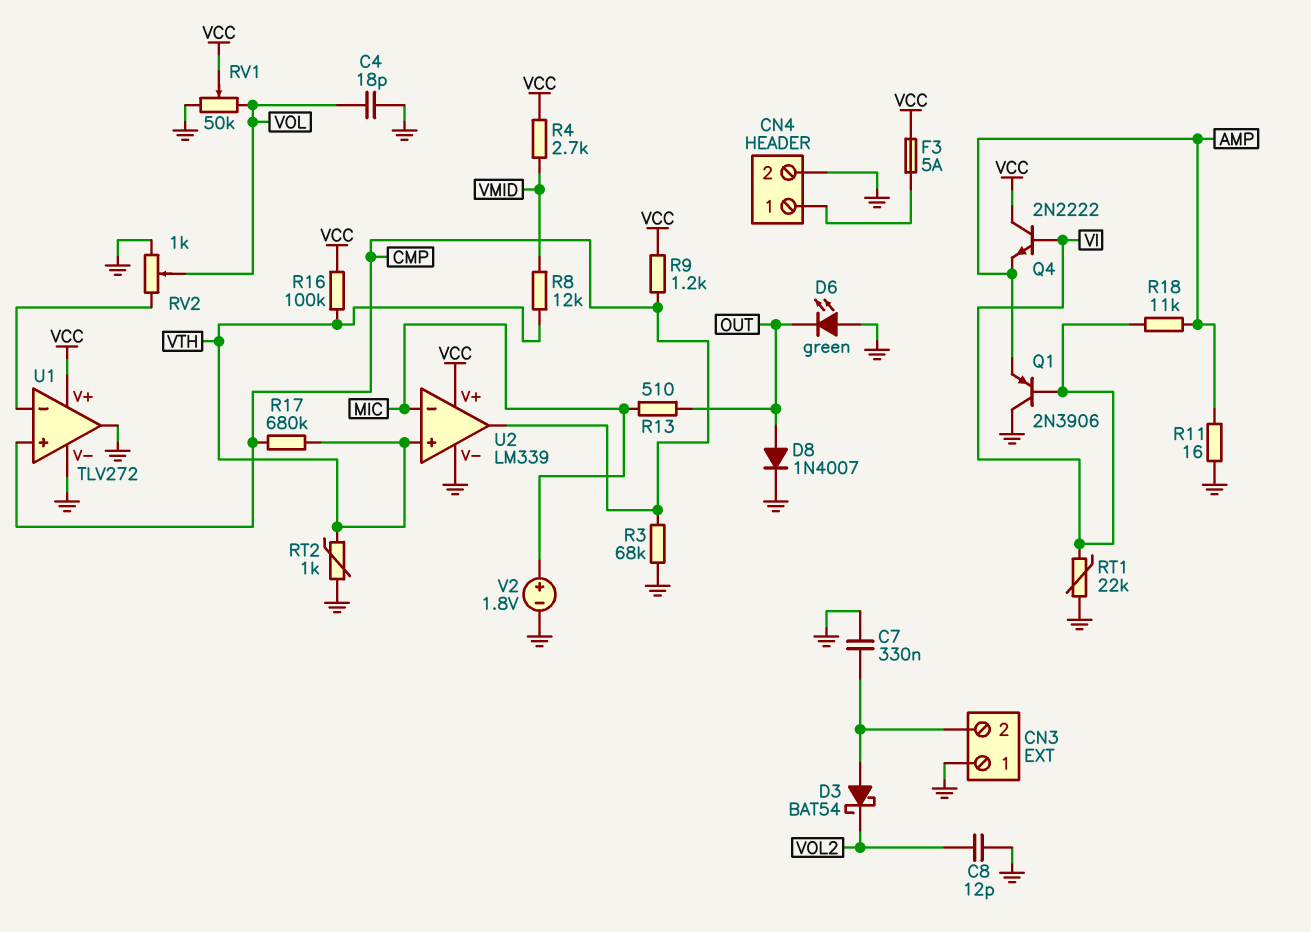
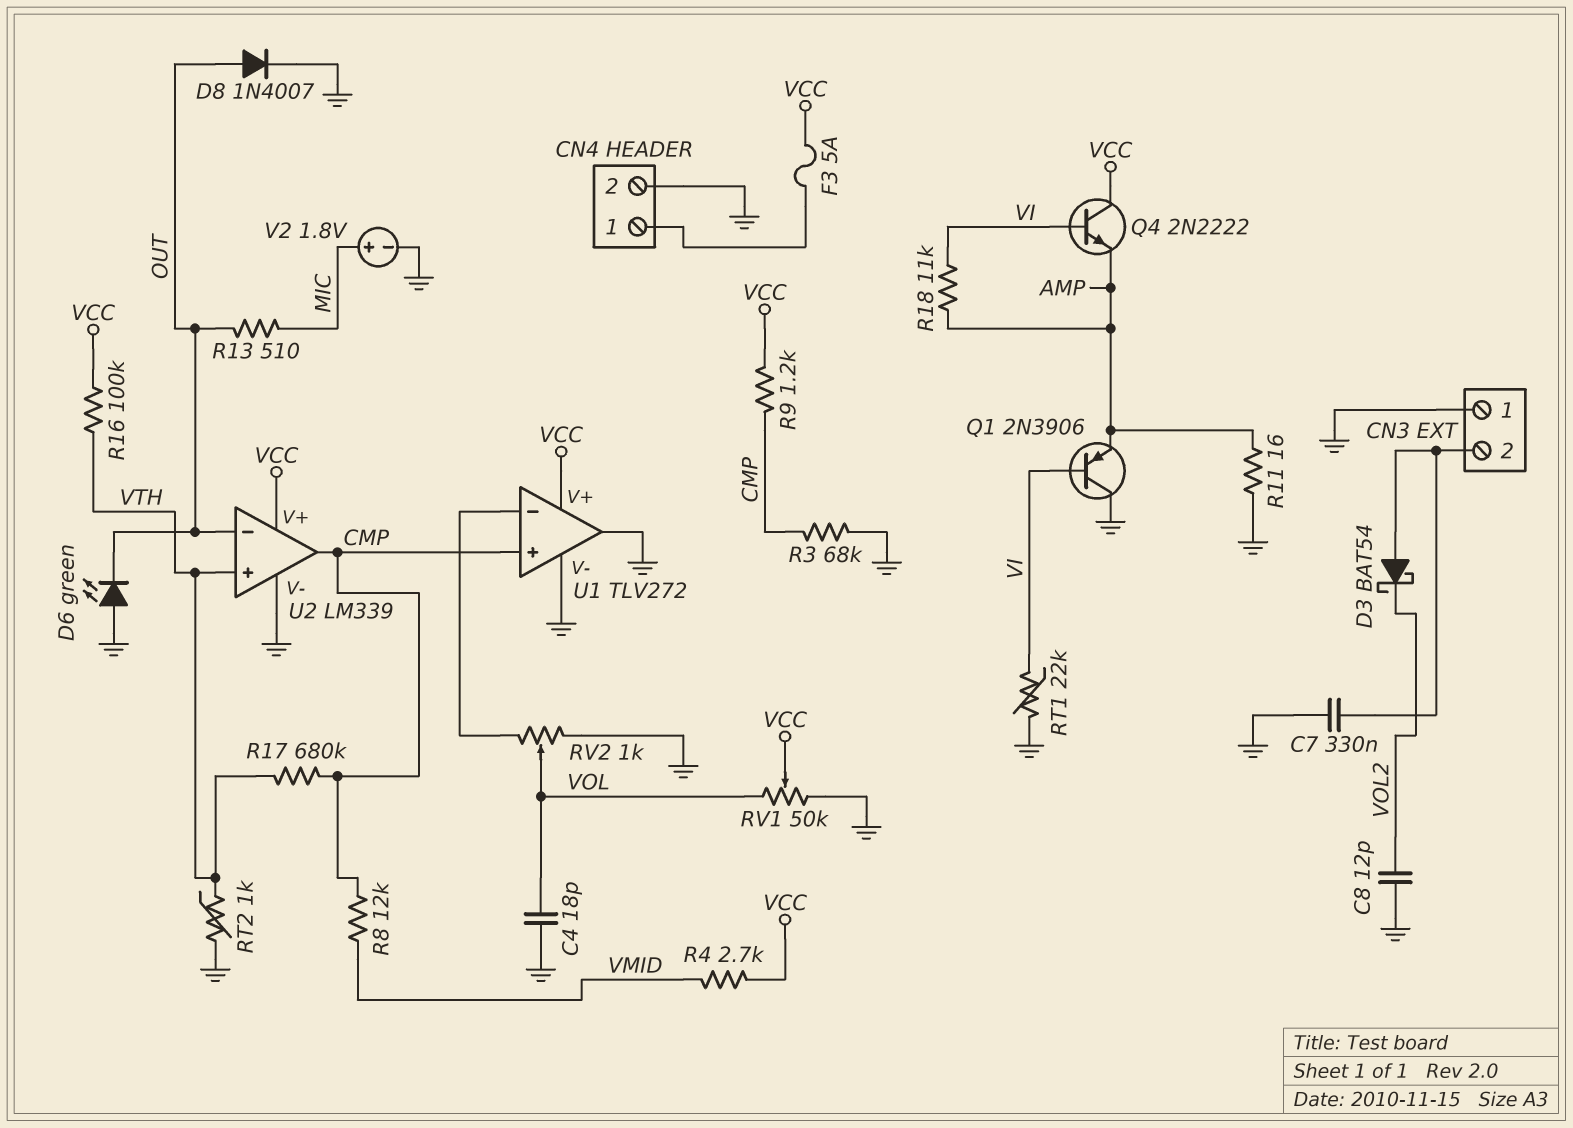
R8: 12k (VMID, VTH) -> 12k (CMP, VMID)
U2 pin in-: MIC -> OUT

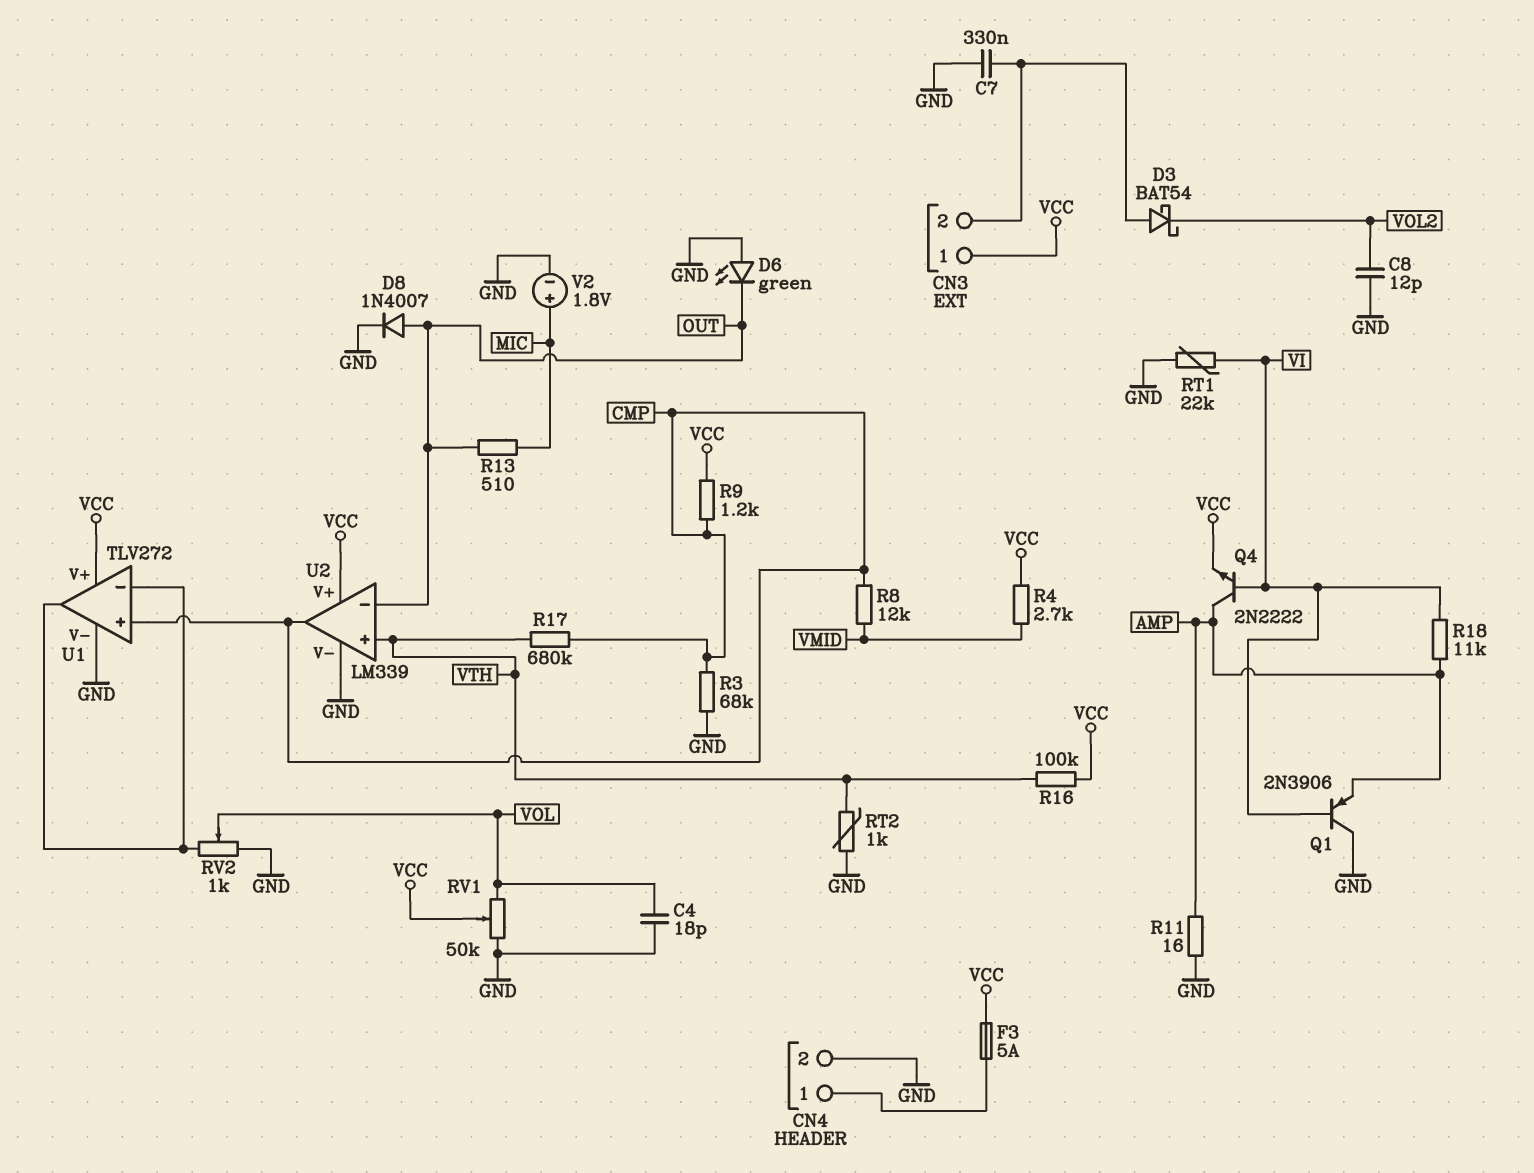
CN3 pin 1: GND -> VCC
Q4: NPN 2N2222 (B VI, C VCC, E AMP) -> NPN 2N2222 (B VI, C AMP, E VCC)
U1 pin out: GND -> U1/in-

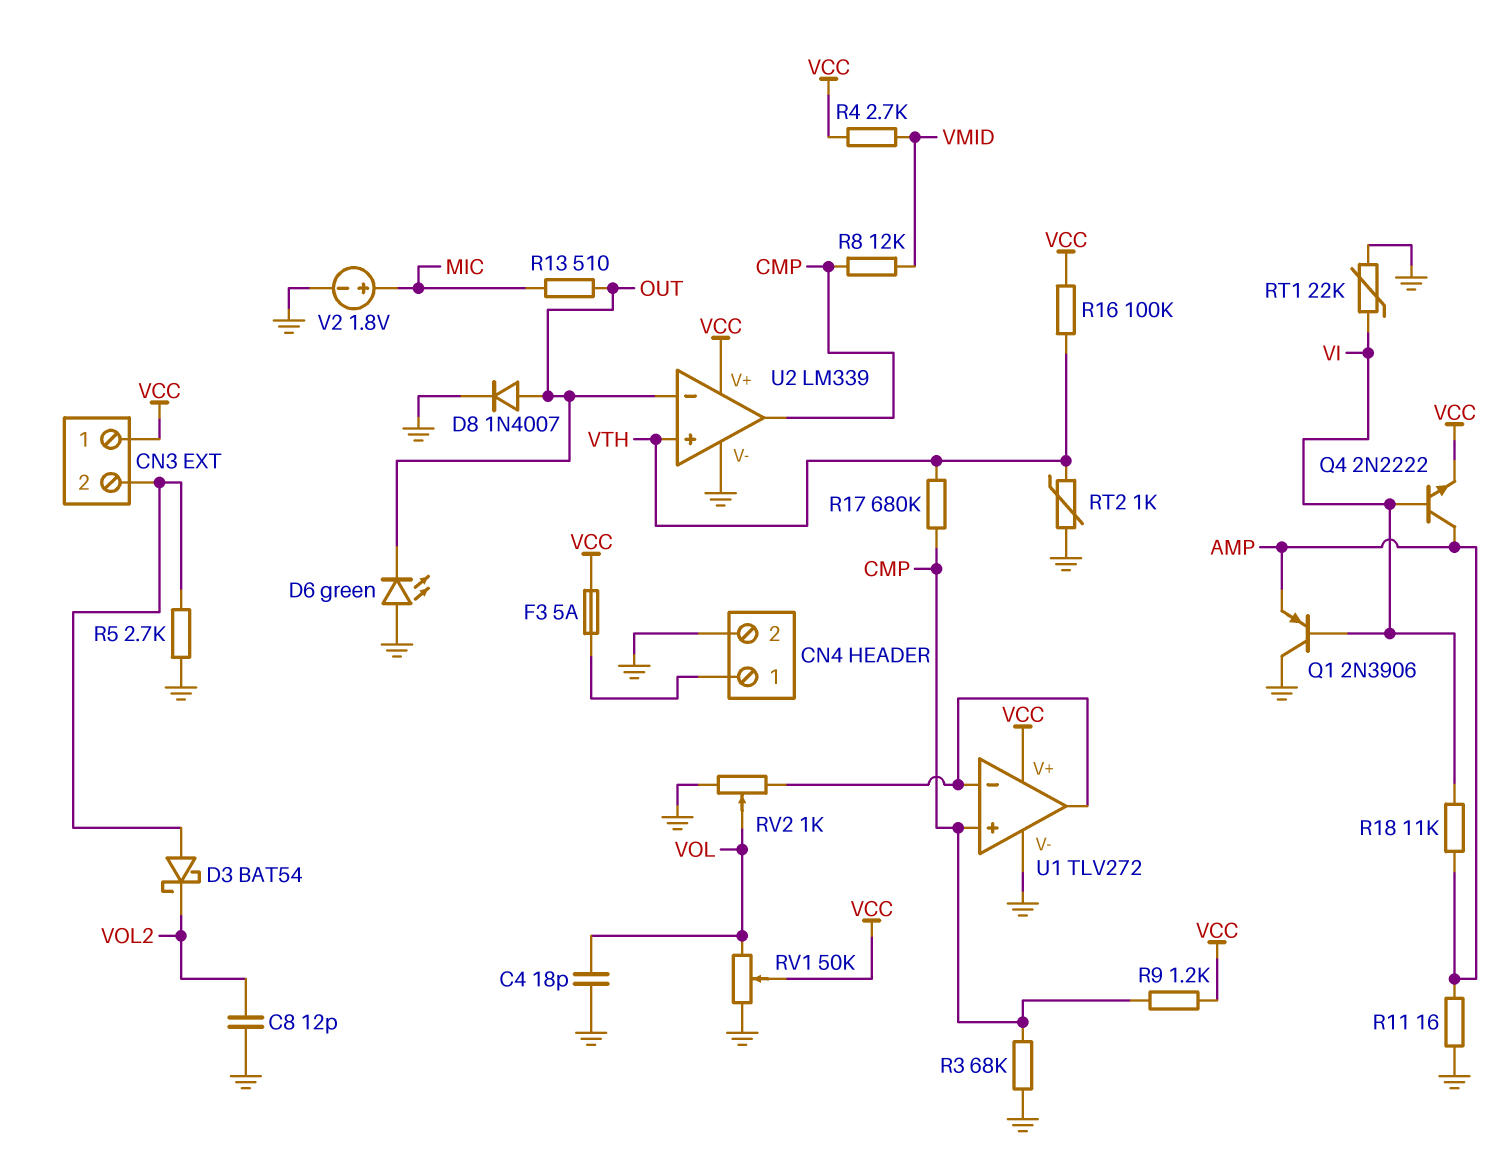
C7: 330nF (CN3/2, GND) -> none
R5: none -> 2.7k (CN3/2, GND)

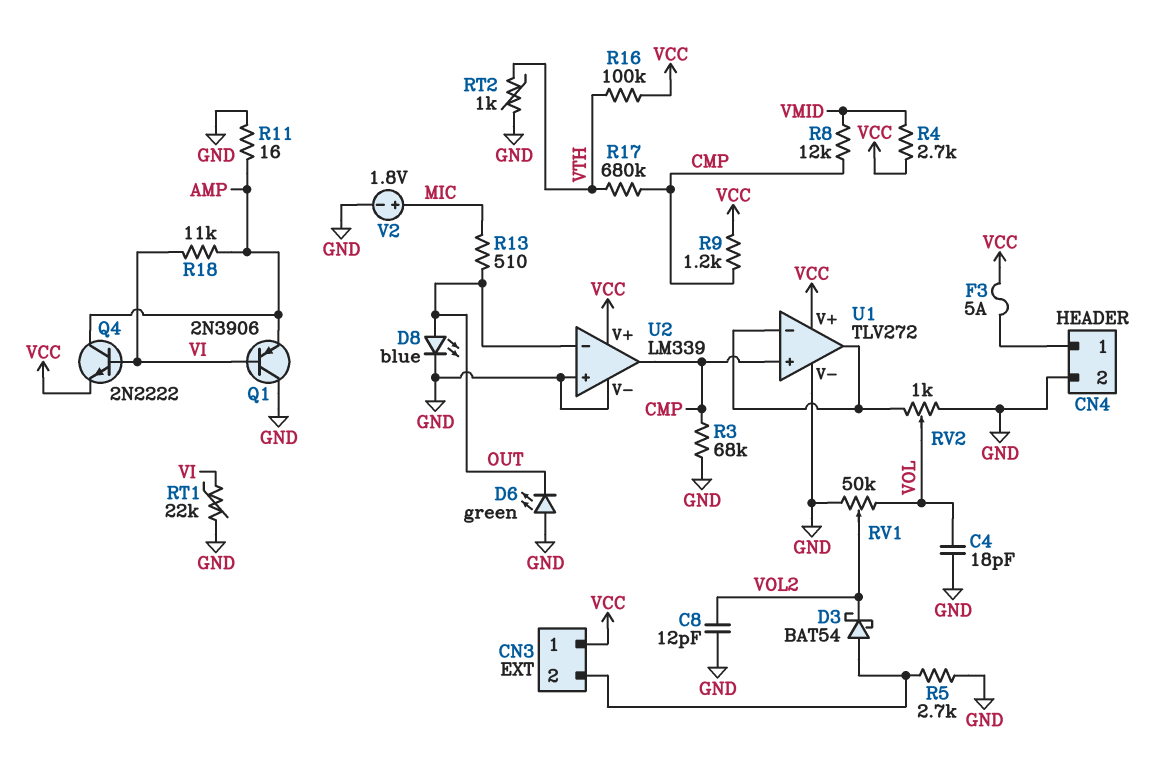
D8: diode 1N4007 (A OUT, K GND) -> LED blue (A OUT, K GND)
RV1: 50k (GND, VOL, wiper VCC) -> 50k (GND, VOL, wiper VOL2)
U2 pin in+: VTH -> GND

